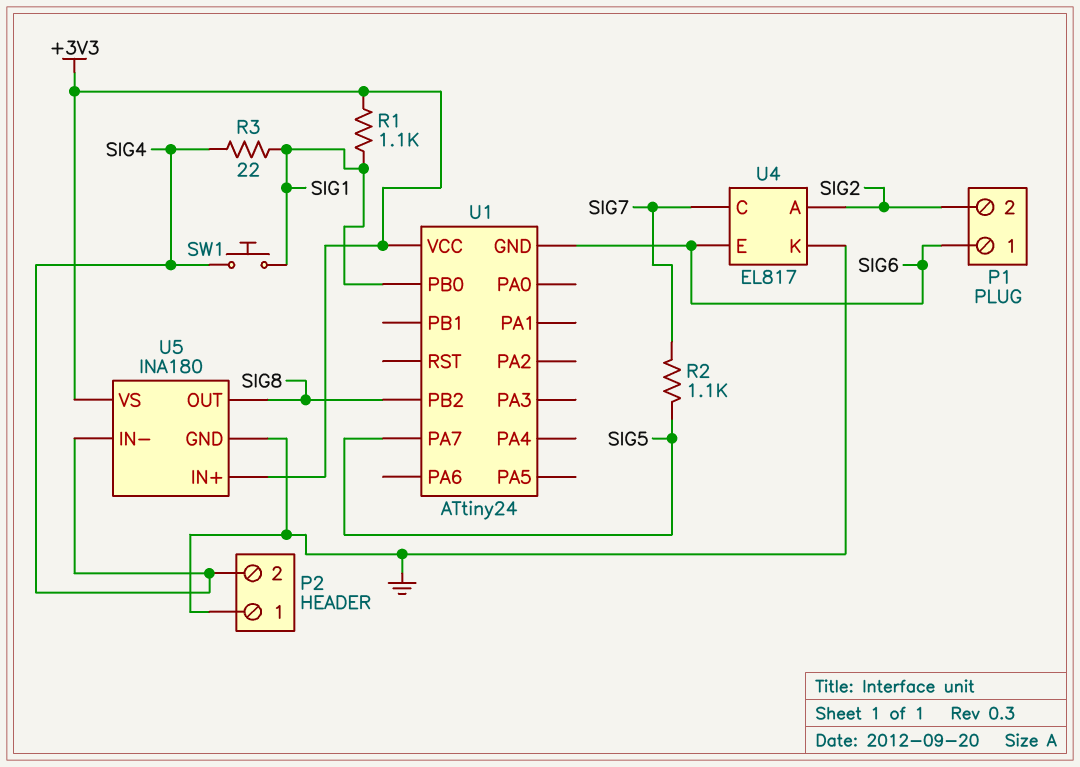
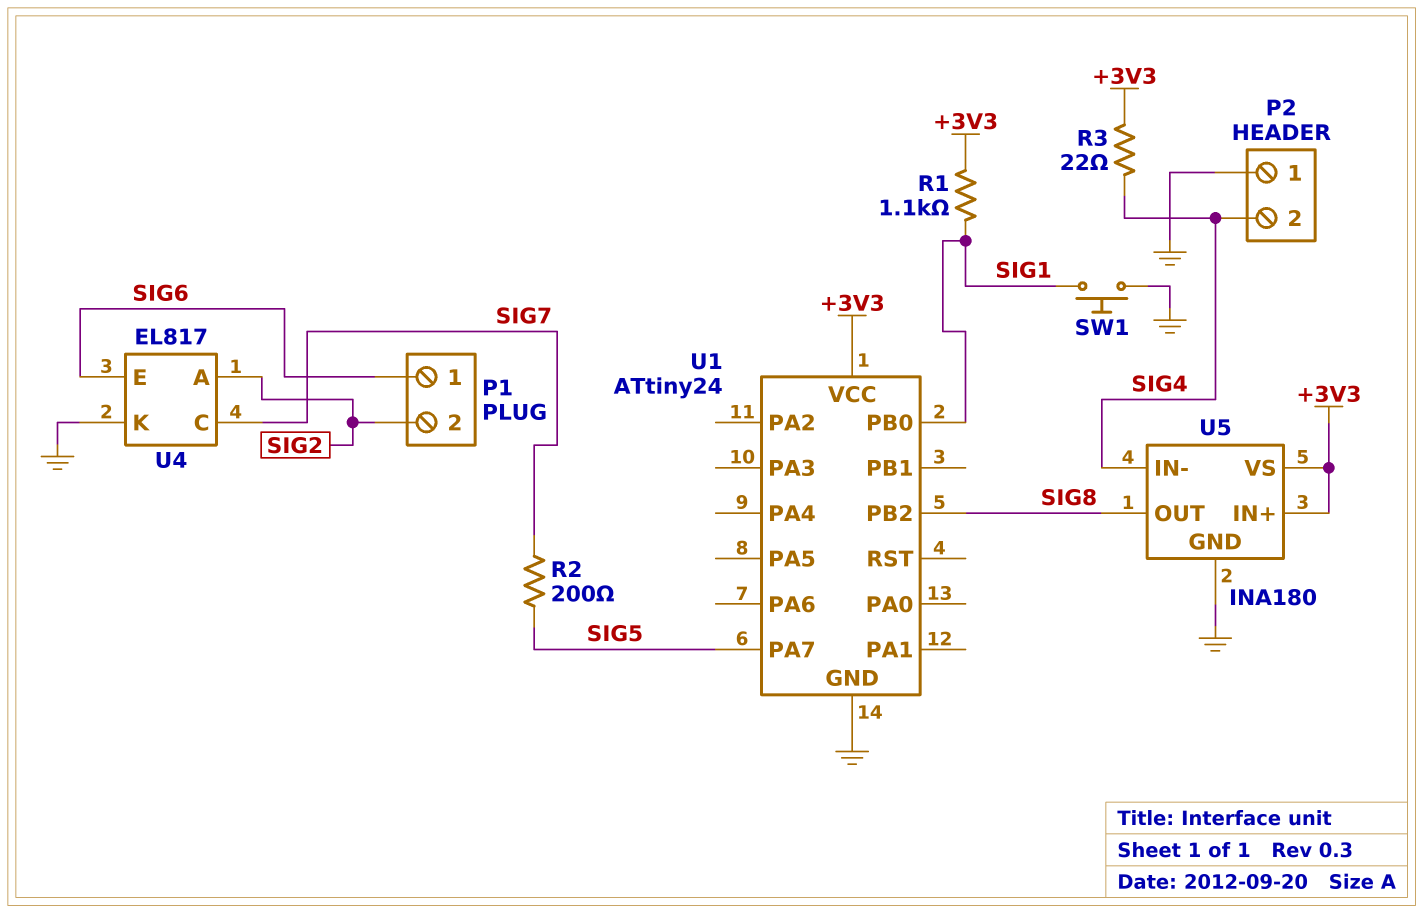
R2: 1.1k (SIG5, SIG7) -> 200 (SIG5, SIG7)
R3: 22 (SIG1, SIG4) -> 22 (+3V3, SIG4)
SW1: button (SIG1, SIG4) -> button (GND, SIG1)
U1 pin GND: SIG6 -> GND

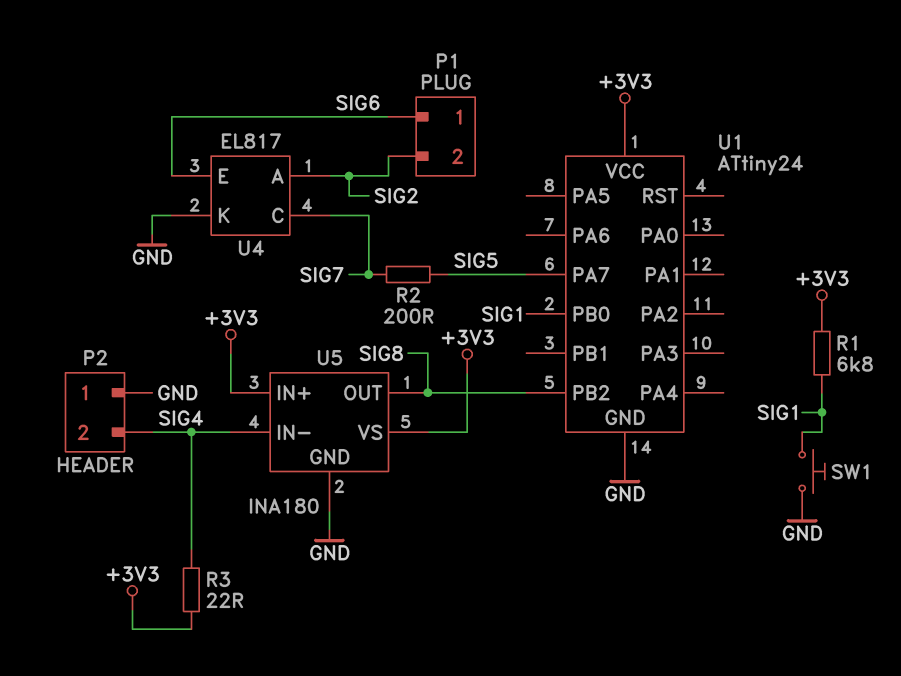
R1: 1.1k (+3V3, SIG1) -> 6.8k (+3V3, SIG1)

